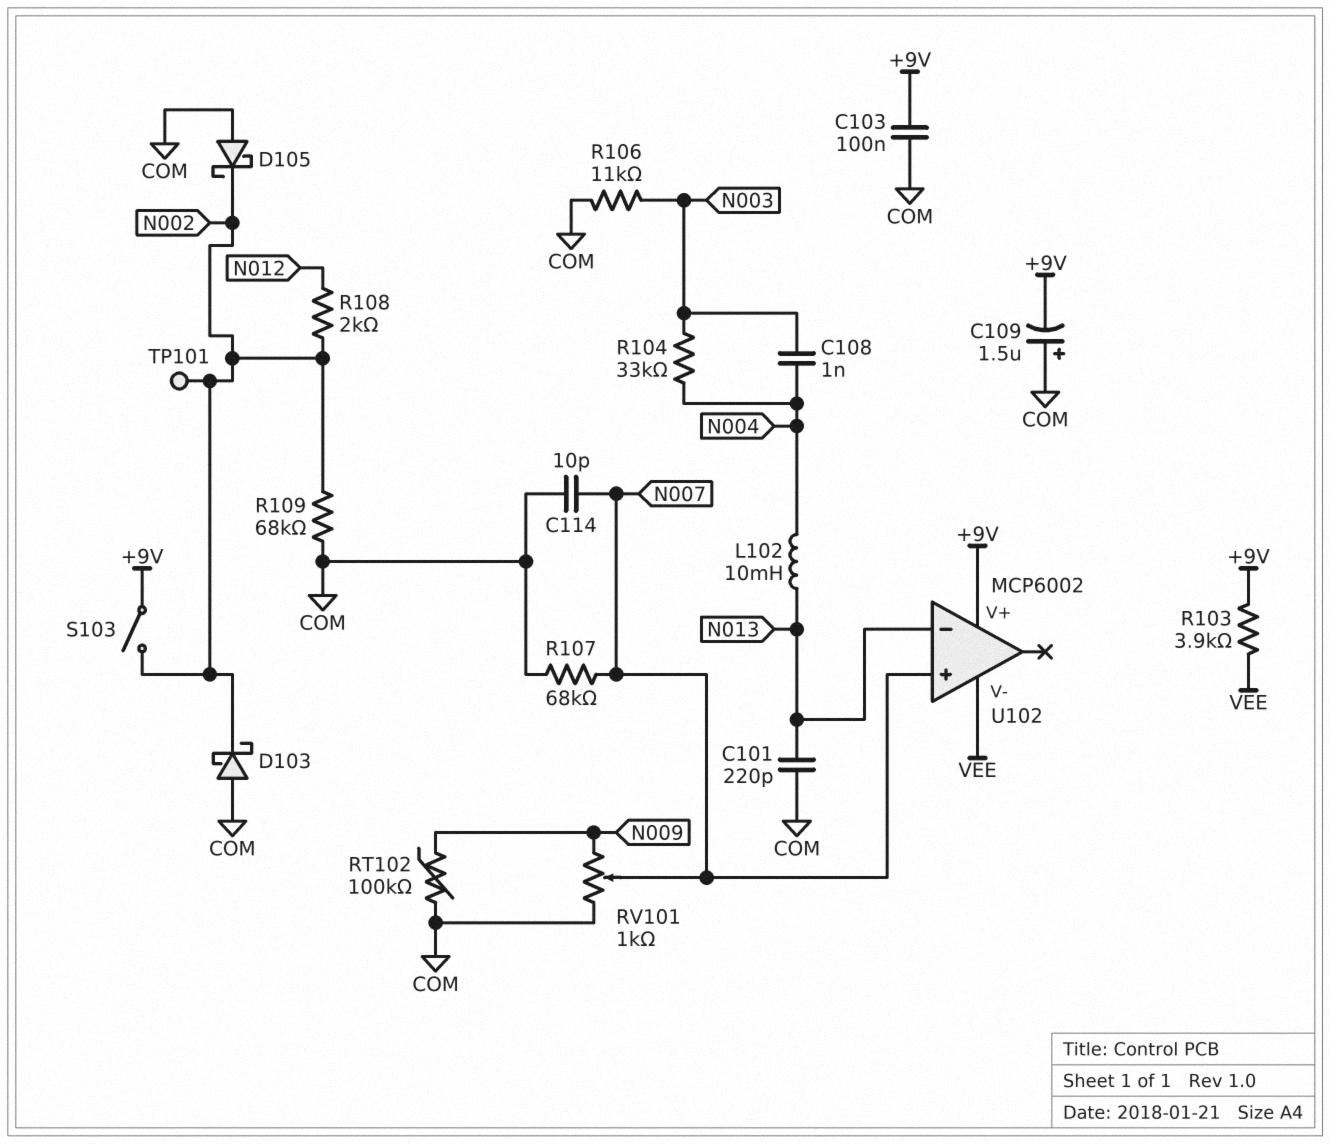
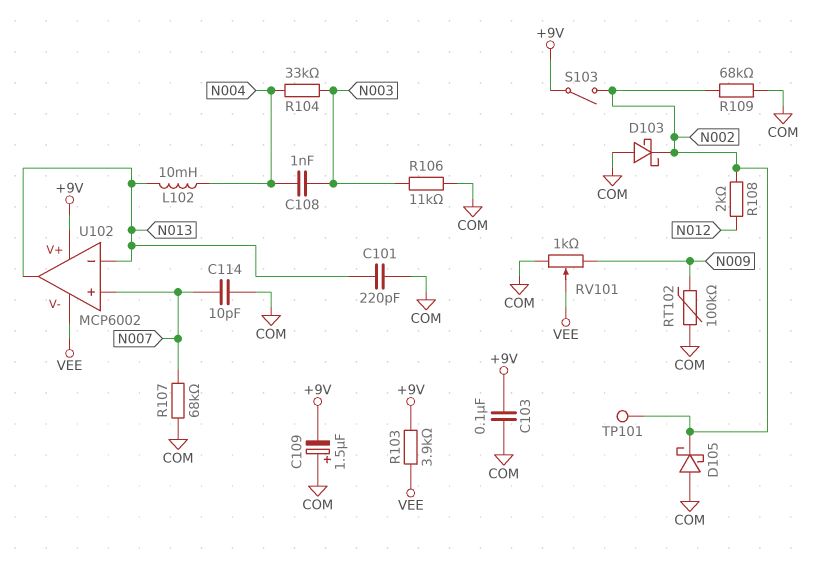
RV101: 1k (COM, N009, wiper N007) -> 1k (COM, N009, wiper VEE)
U102 pin out: none -> N013

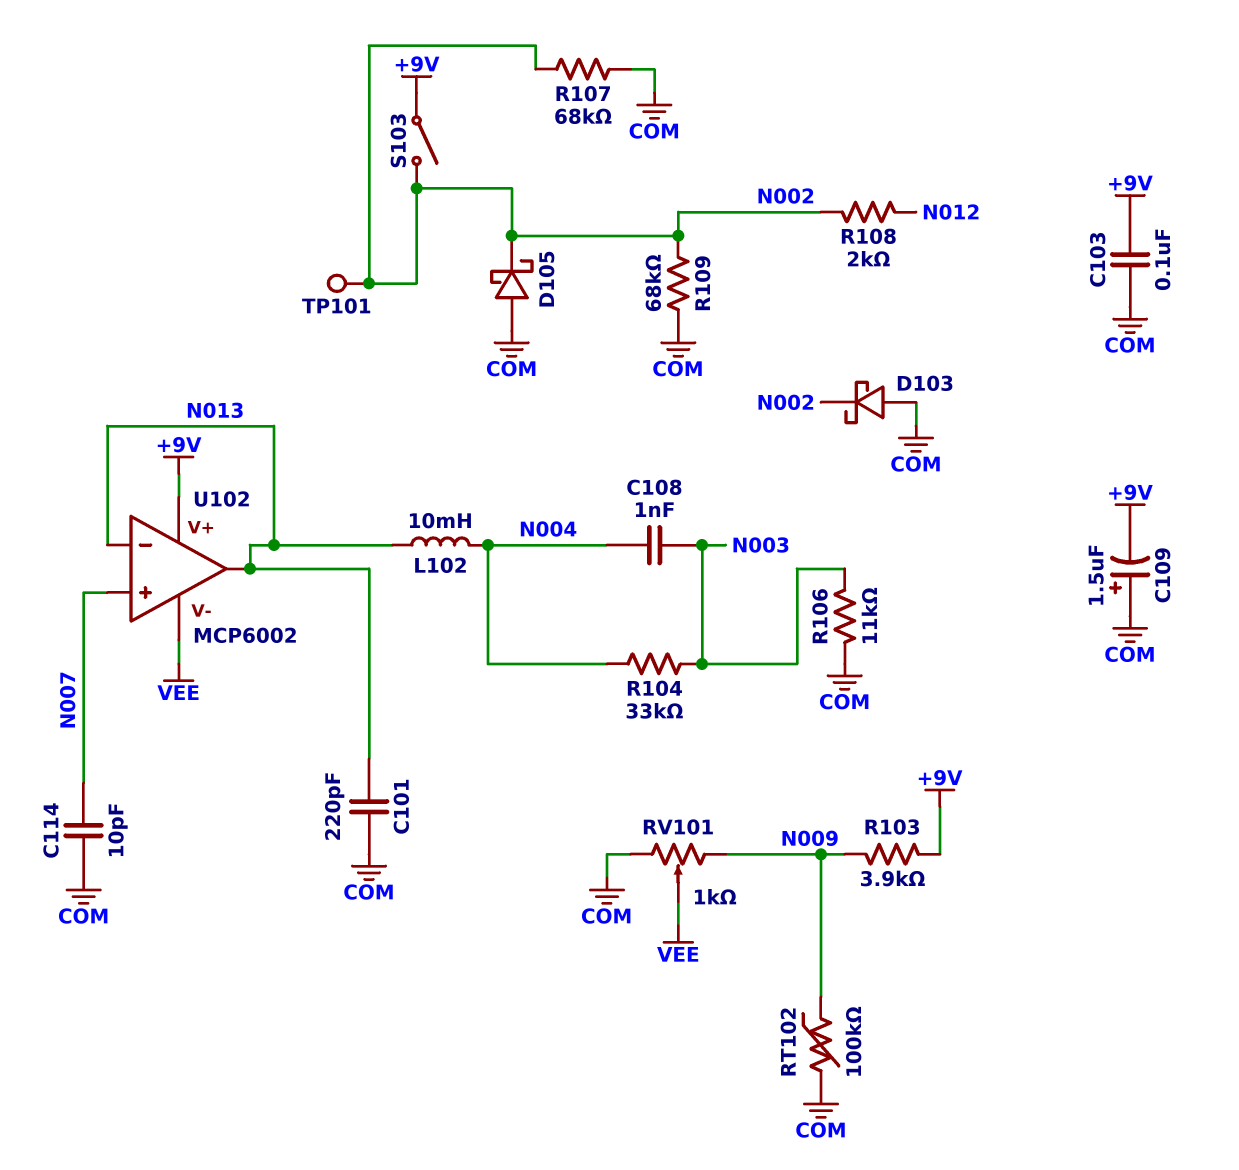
R103: 3.9k (+9V, VEE) -> 3.9k (+9V, N009)
R107: 68k (COM, N007) -> 68k (COM, N002)

